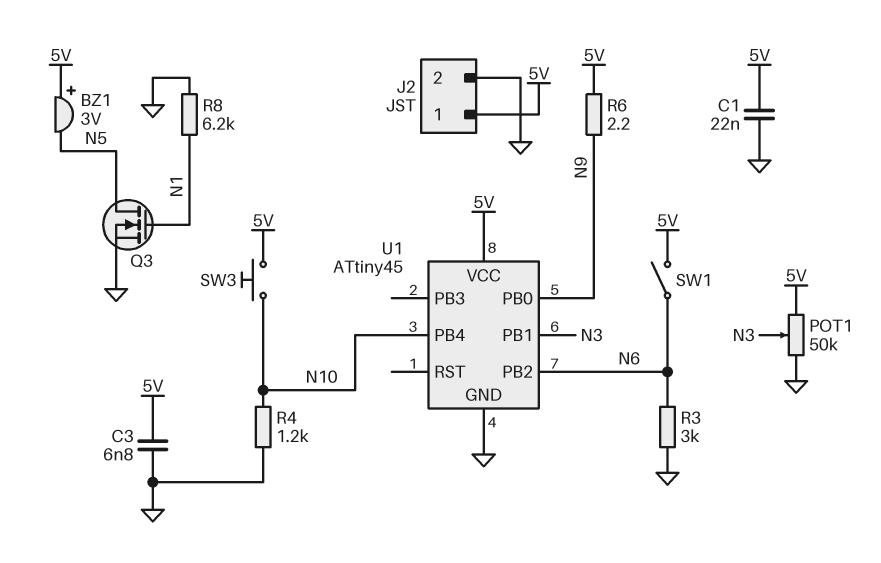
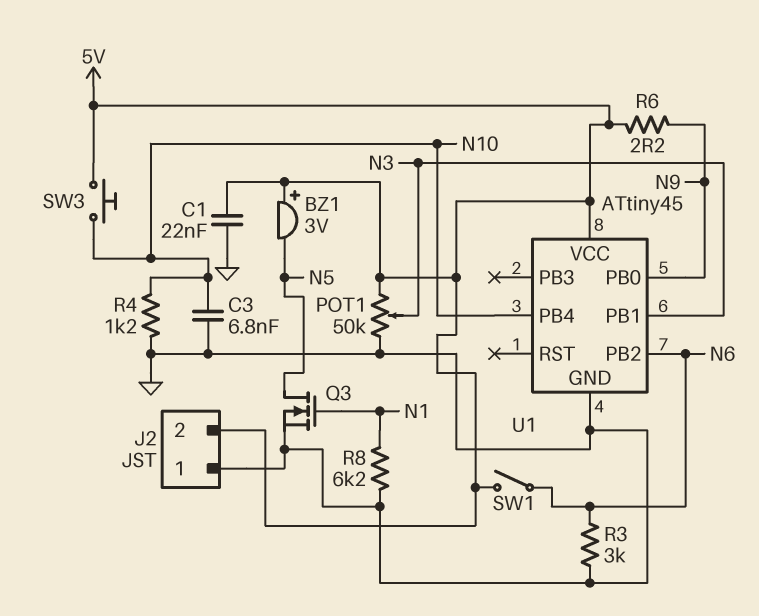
C3: 6.8nF (5V, GND) -> 6.8nF (GND, N10)
J2 pin 1: 5V -> GND
J2 pin 2: GND -> 5V

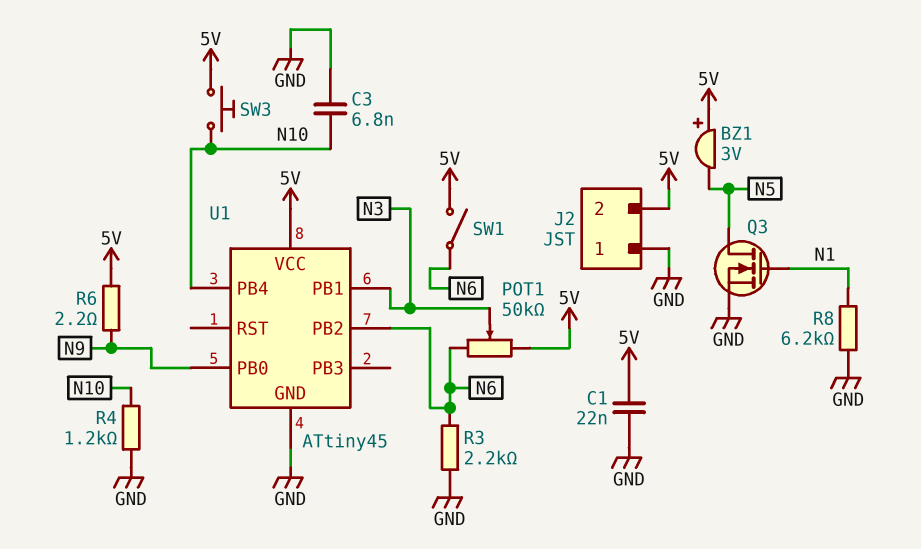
POT1: 50k (5V, GND, wiper N3) -> 50k (5V, N6, wiper N3)
R3: 3k (GND, N6) -> 2.2k (GND, N6)

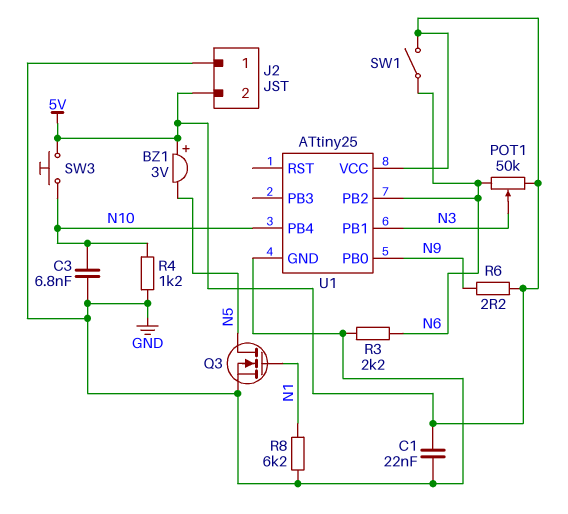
U1: ATtiny45 -> ATtiny25

